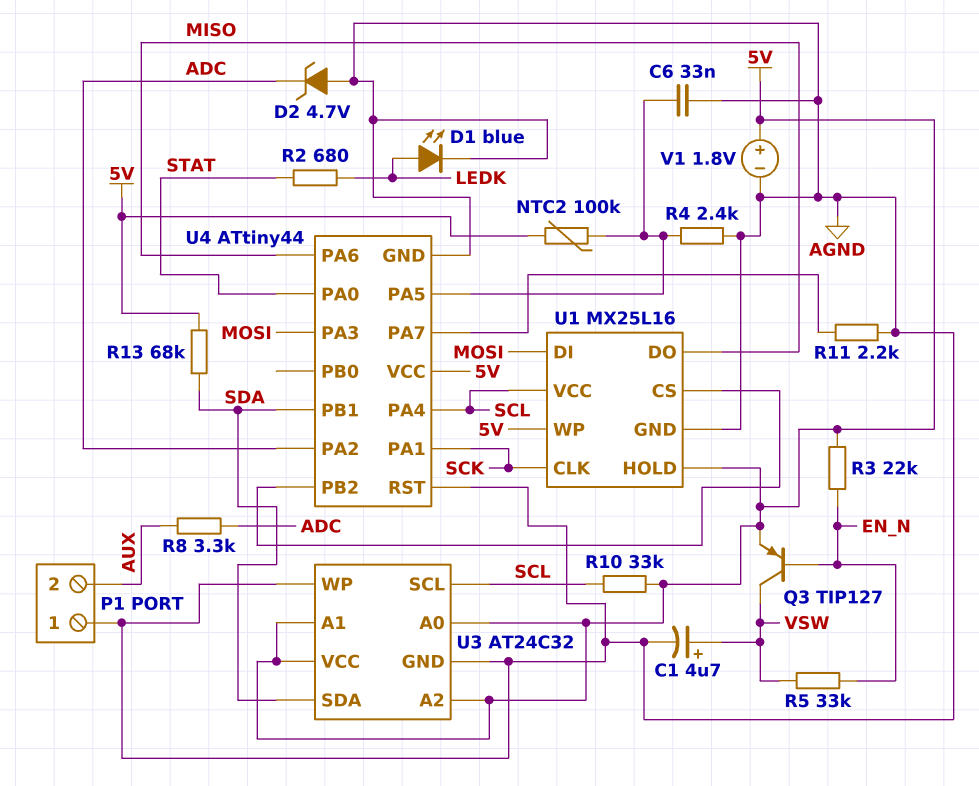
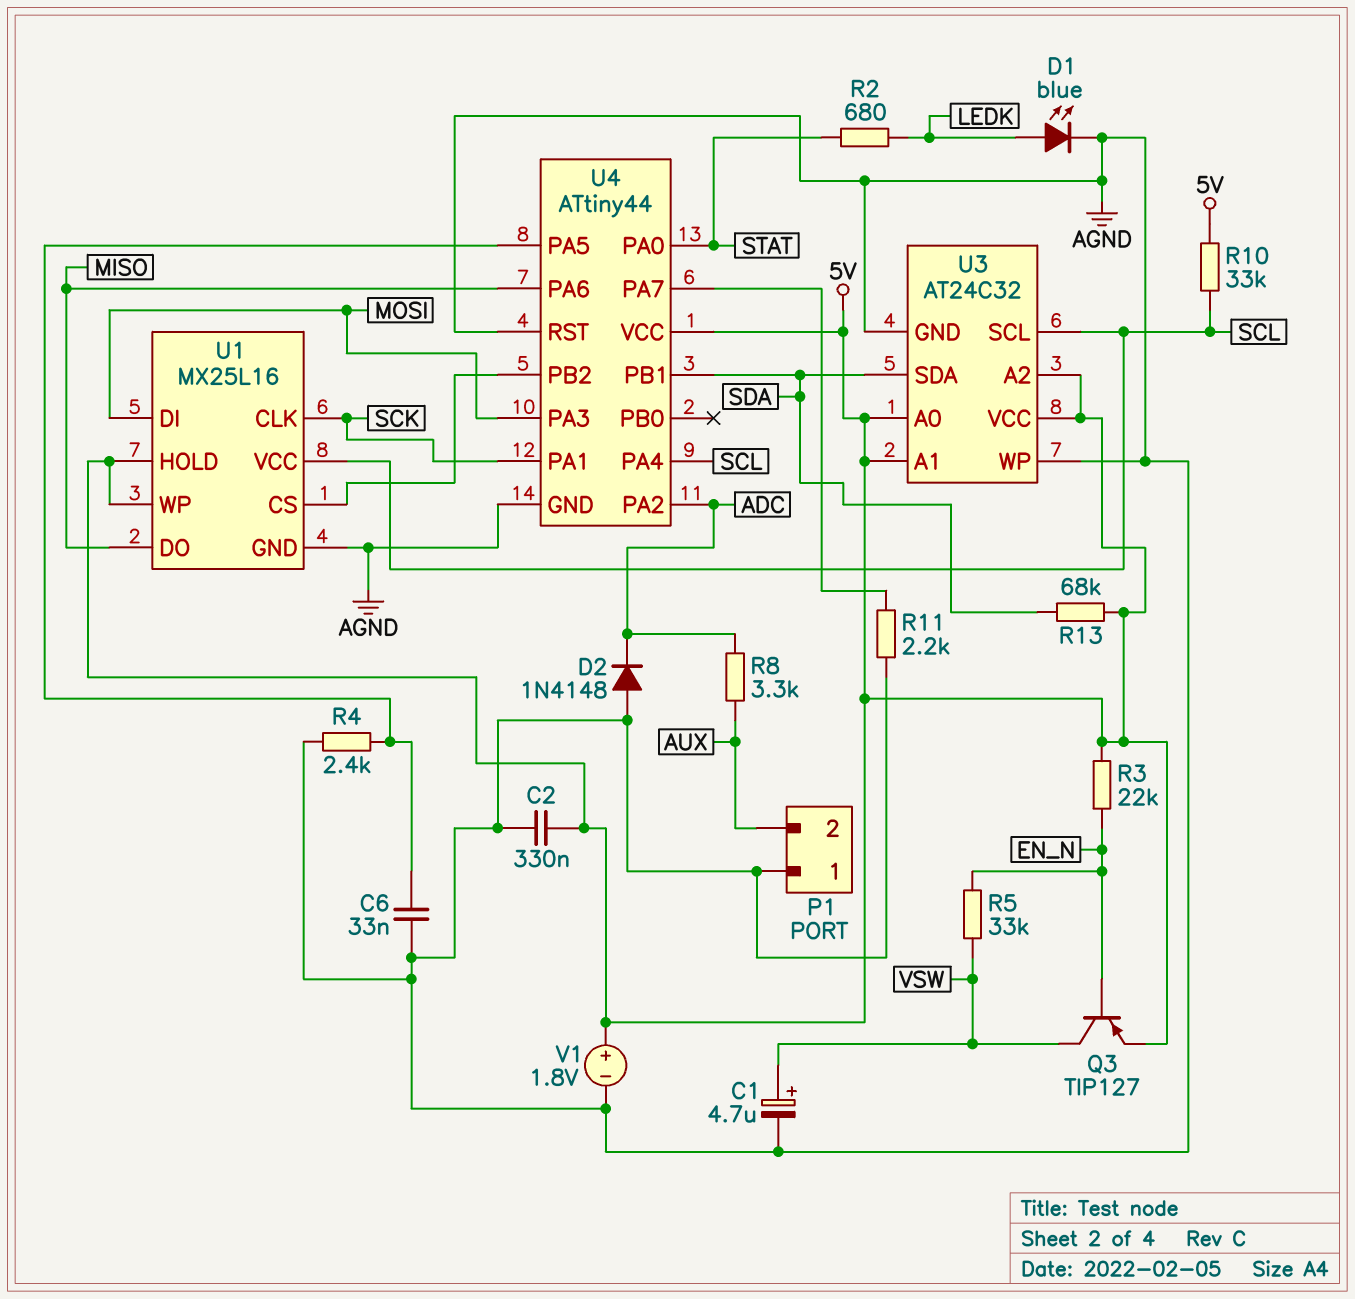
C2: none -> 330nF (5V, AGND)
D2: zener 4.7V (A AGND, K ADC) -> diode 1N4148 (A AGND, K ADC)
NTC2: 100k (5V, U4/PA5) -> none

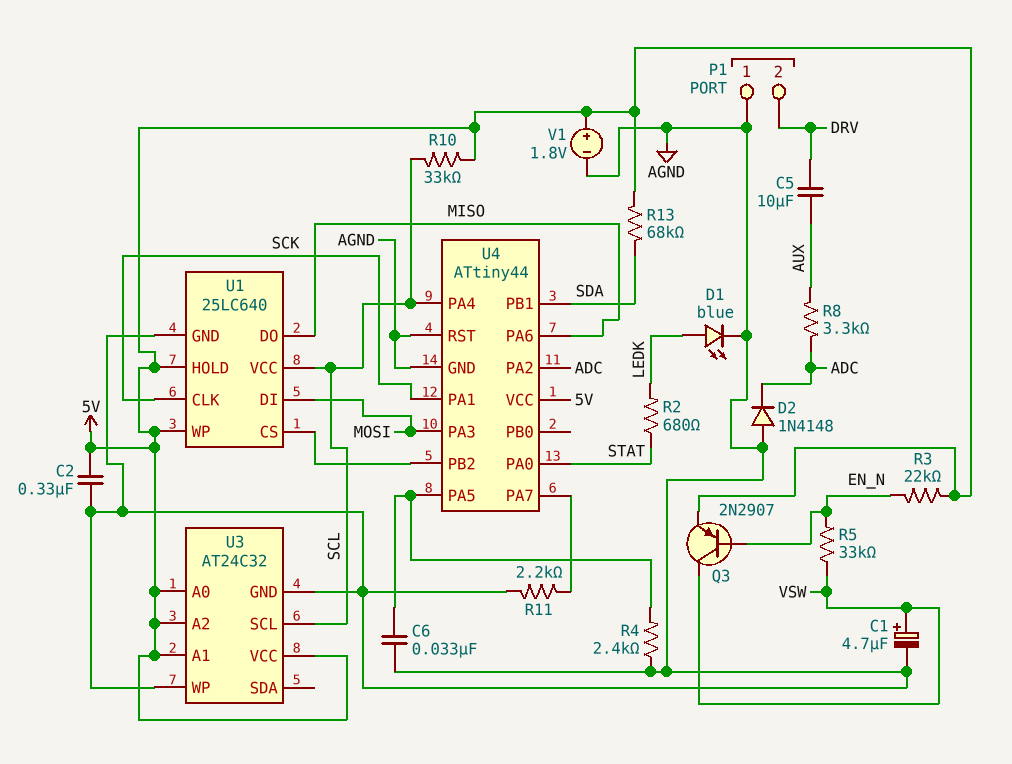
C5: none -> 10uF (AUX, DRV)
P1 pin 2: AUX -> DRV
Q3: PNP TIP127 (B EN_N, C VSW, E 5V) -> PNP 2N2907 (B EN_N, C VSW, E 5V)
U1: MX25L16 -> 25LC640
U3 pin SDA: SDA -> none

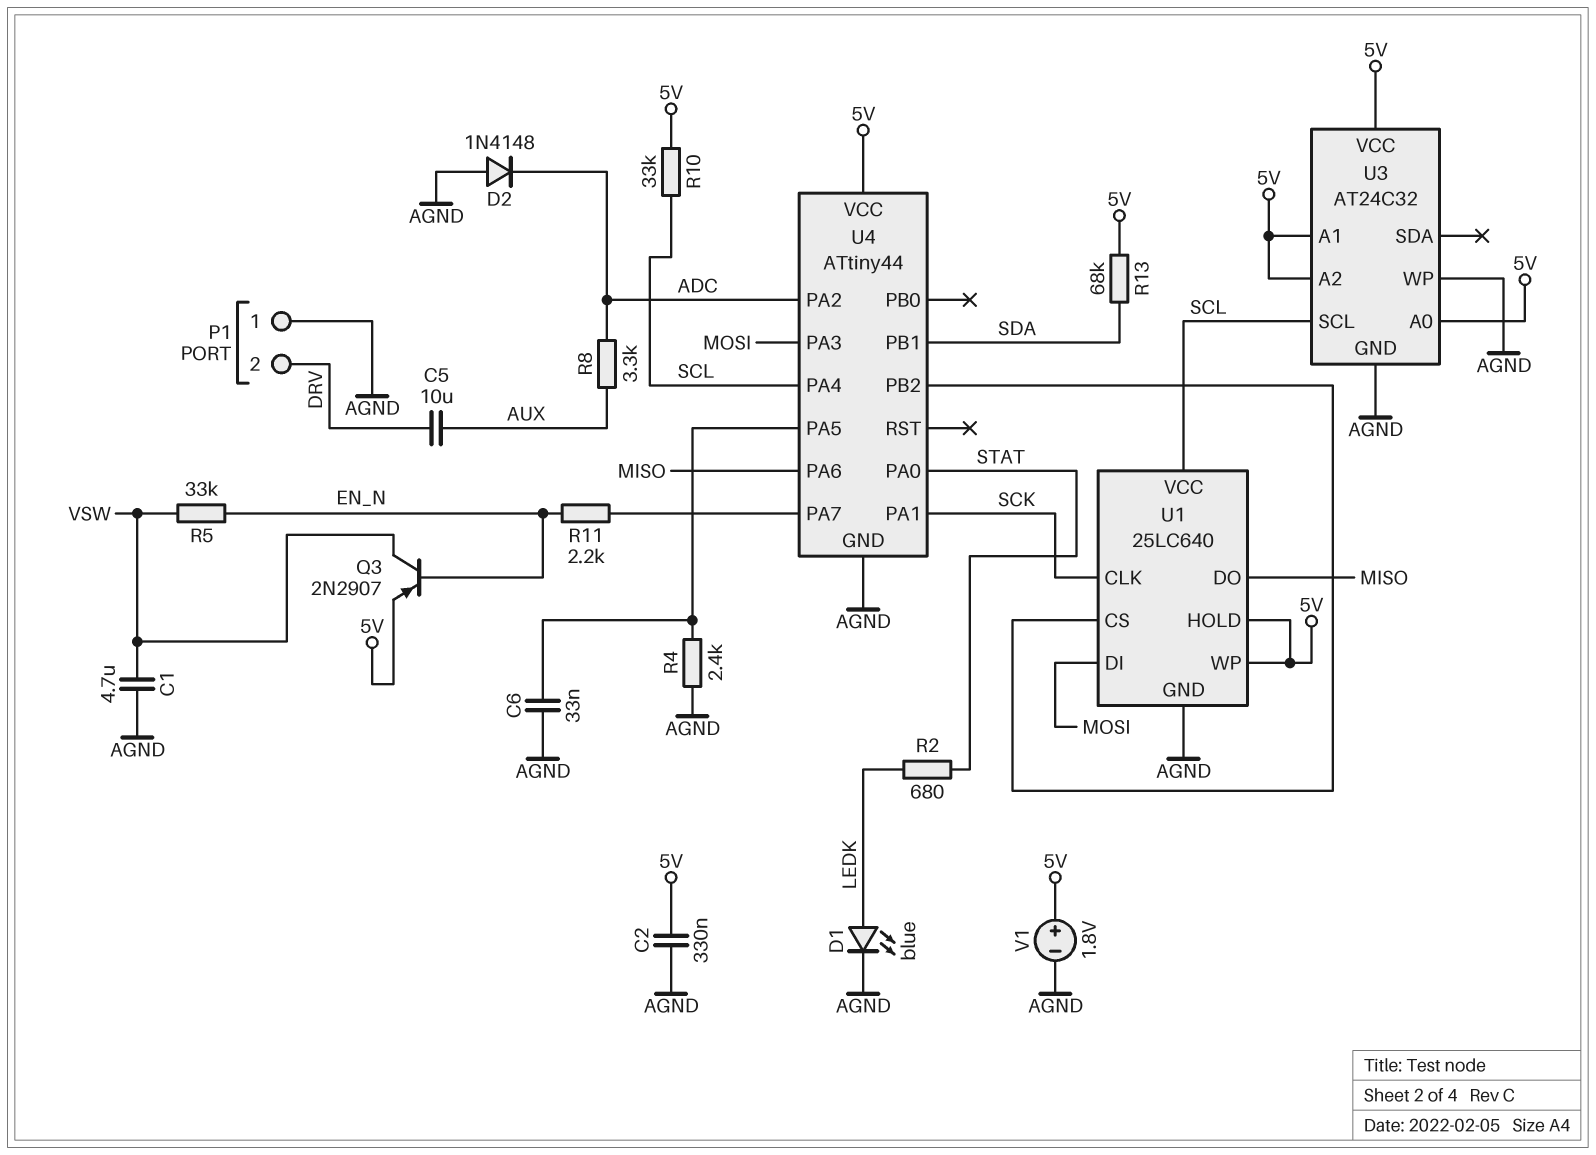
C1: 4.7uF (plus VSW, minus AGND) -> 4.7uF (AGND, VSW)
R3: 22k (5V, EN_N) -> none
R11: 2.2k (AGND, U4/PA7) -> 2.2k (EN_N, U4/PA7)
U4 pin RST: AGND -> none

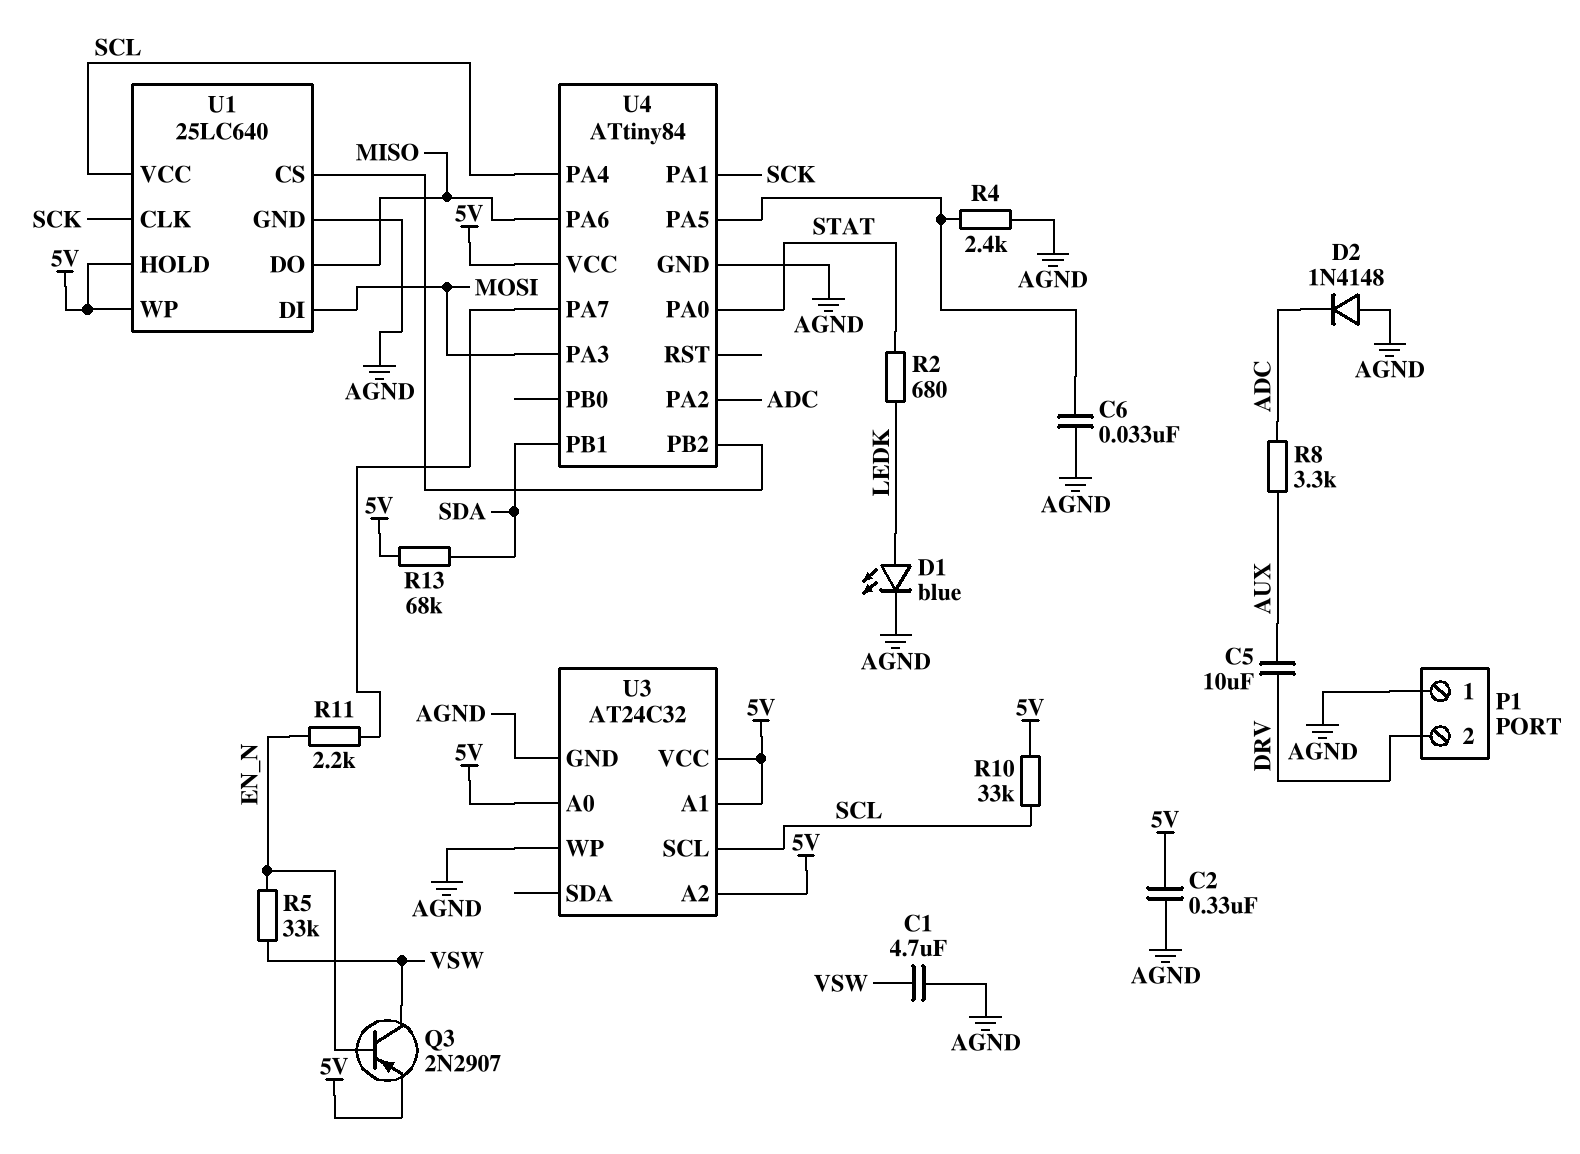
U4: ATtiny44 -> ATtiny84
V1: 1.8V (plus 5V, minus AGND) -> none

